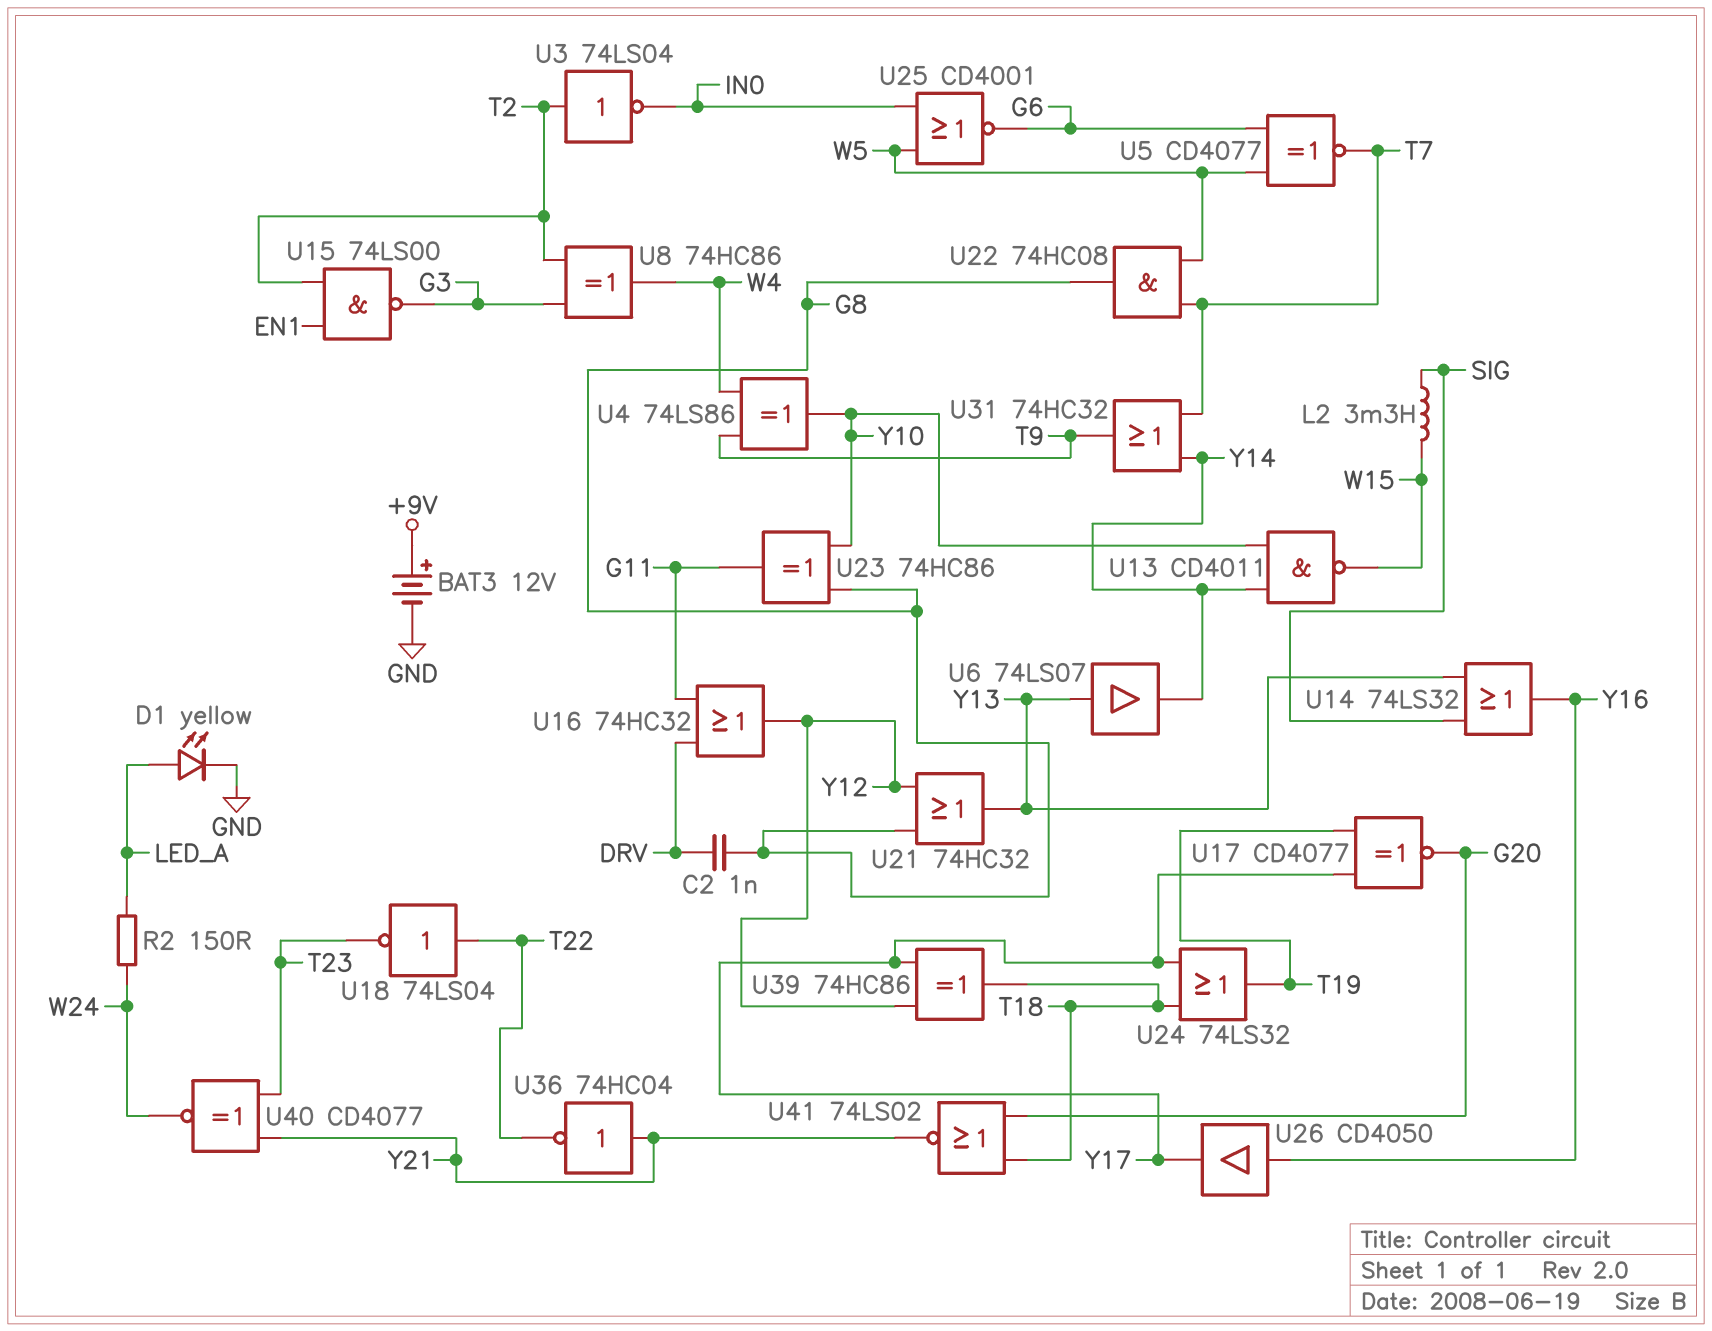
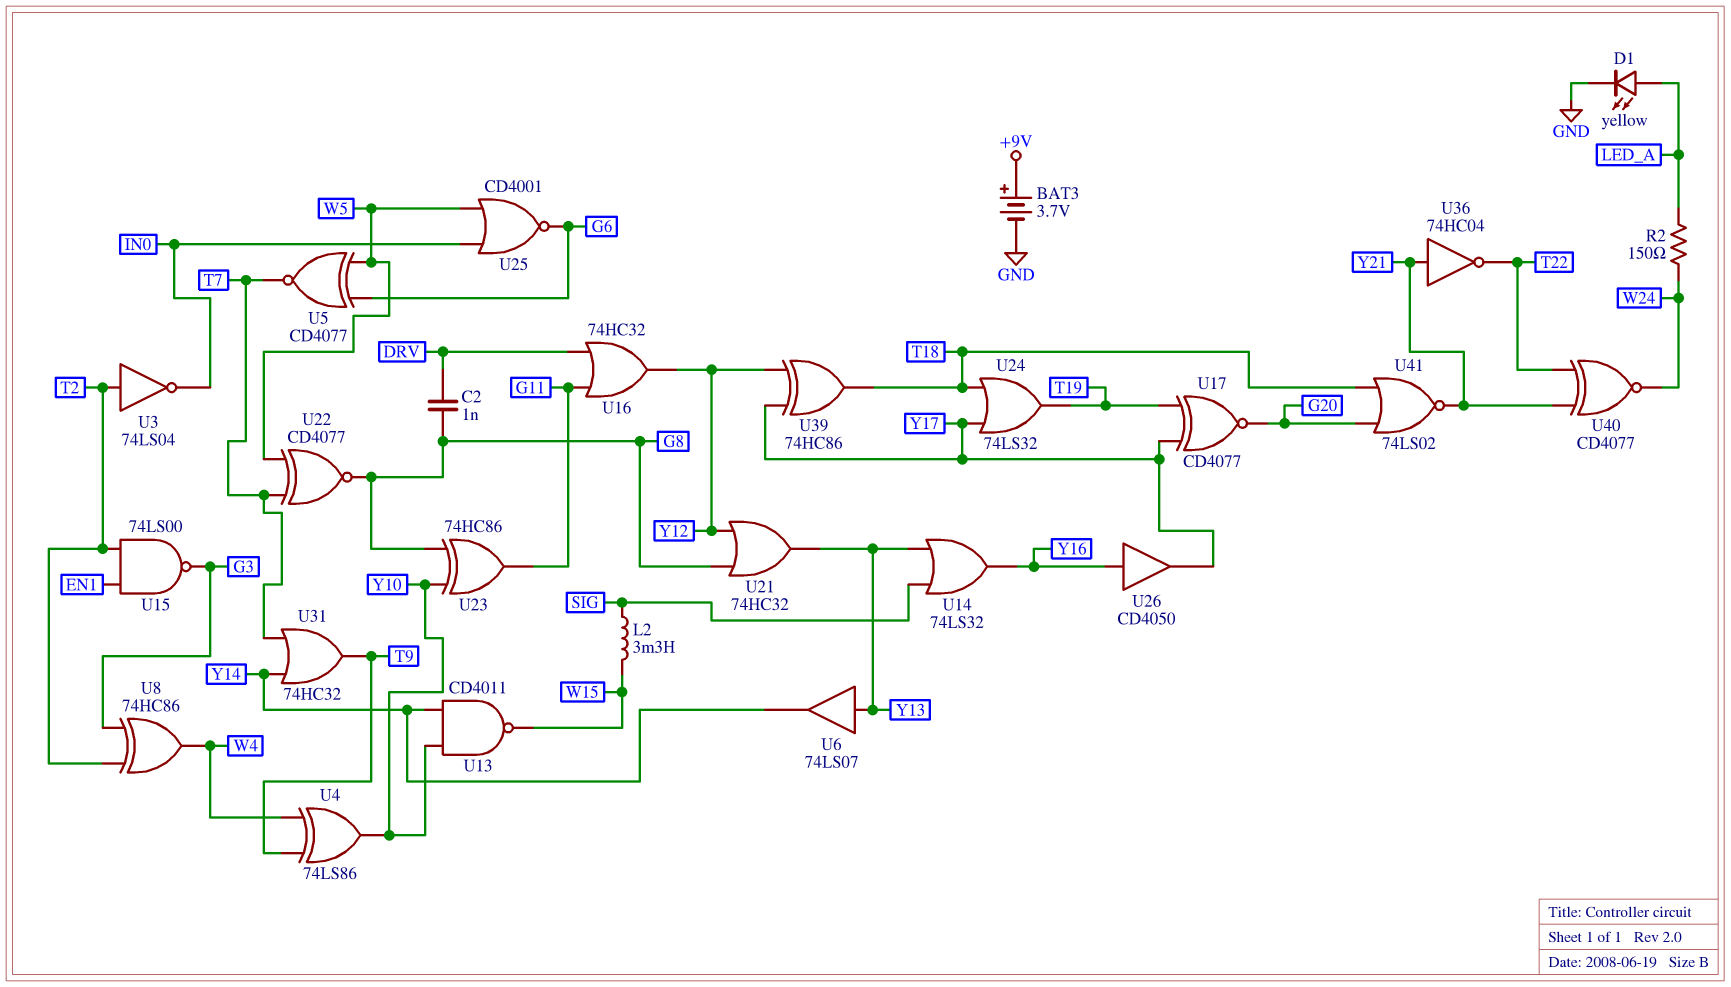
BAT3: 12V (plus +9V, minus GND) -> 3.7V (plus +9V, minus GND)
U18: NOT 74LS04 (in T22, out T23) -> none
U22: AND 74HC08 (in T7, in W5, out G8) -> XNOR CD4077 (in T7, in W5, out G8)
U40: XNOR CD4077 (in T23, in Y21, out W24) -> XNOR CD4077 (in T22, in Y21, out W24)

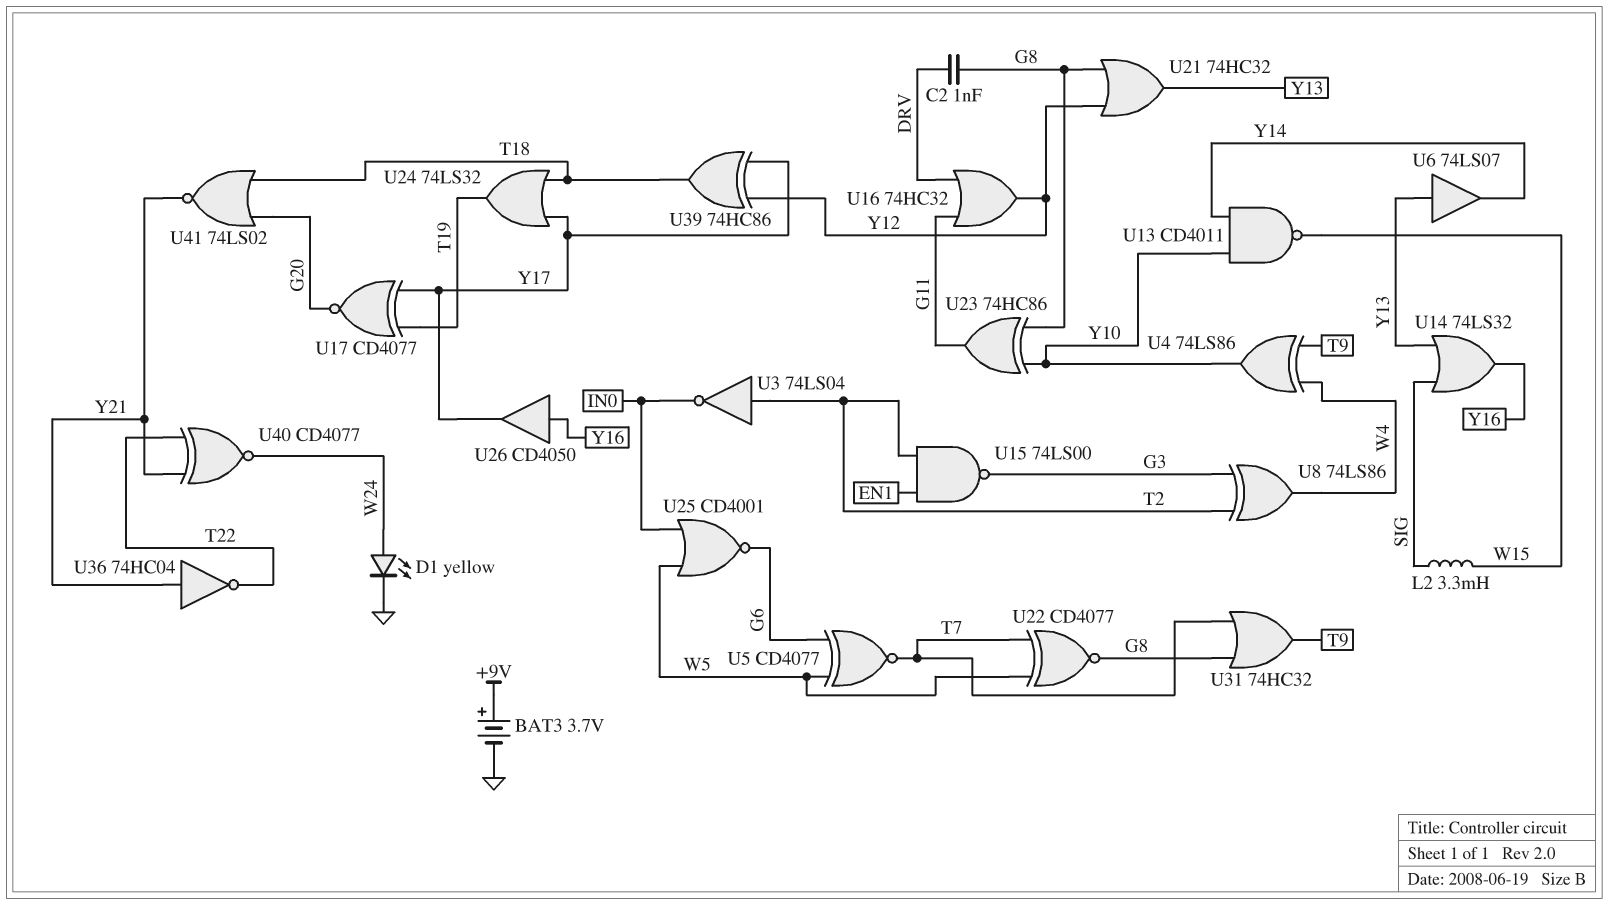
D1: LED yellow (A LED_A, K GND) -> LED yellow (A W24, K GND)
R2: 150 (LED_A, W24) -> none
U8: XOR 74HC86 (in G3, in T2, out W4) -> XOR 74LS86 (in G3, in T2, out W4)
U31: OR 74HC32 (in T7, in Y14, out T9) -> OR 74HC32 (in G8, in T7, out T9)

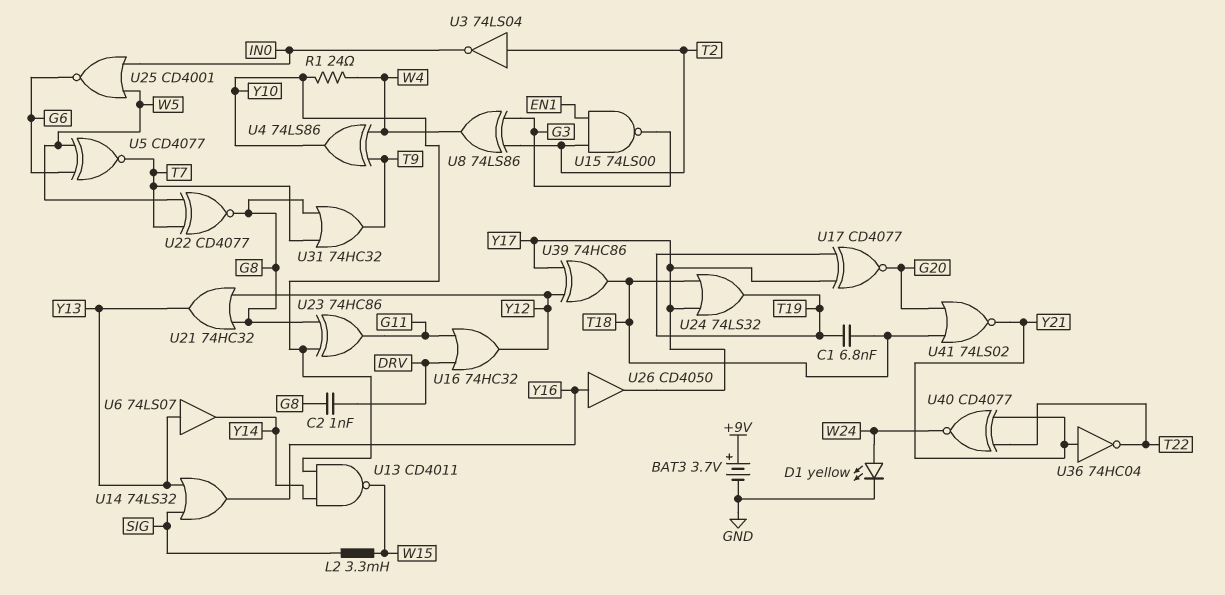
C1: none -> 6.8nF (T18, T19)
R1: none -> 24 (W4, Y10)

